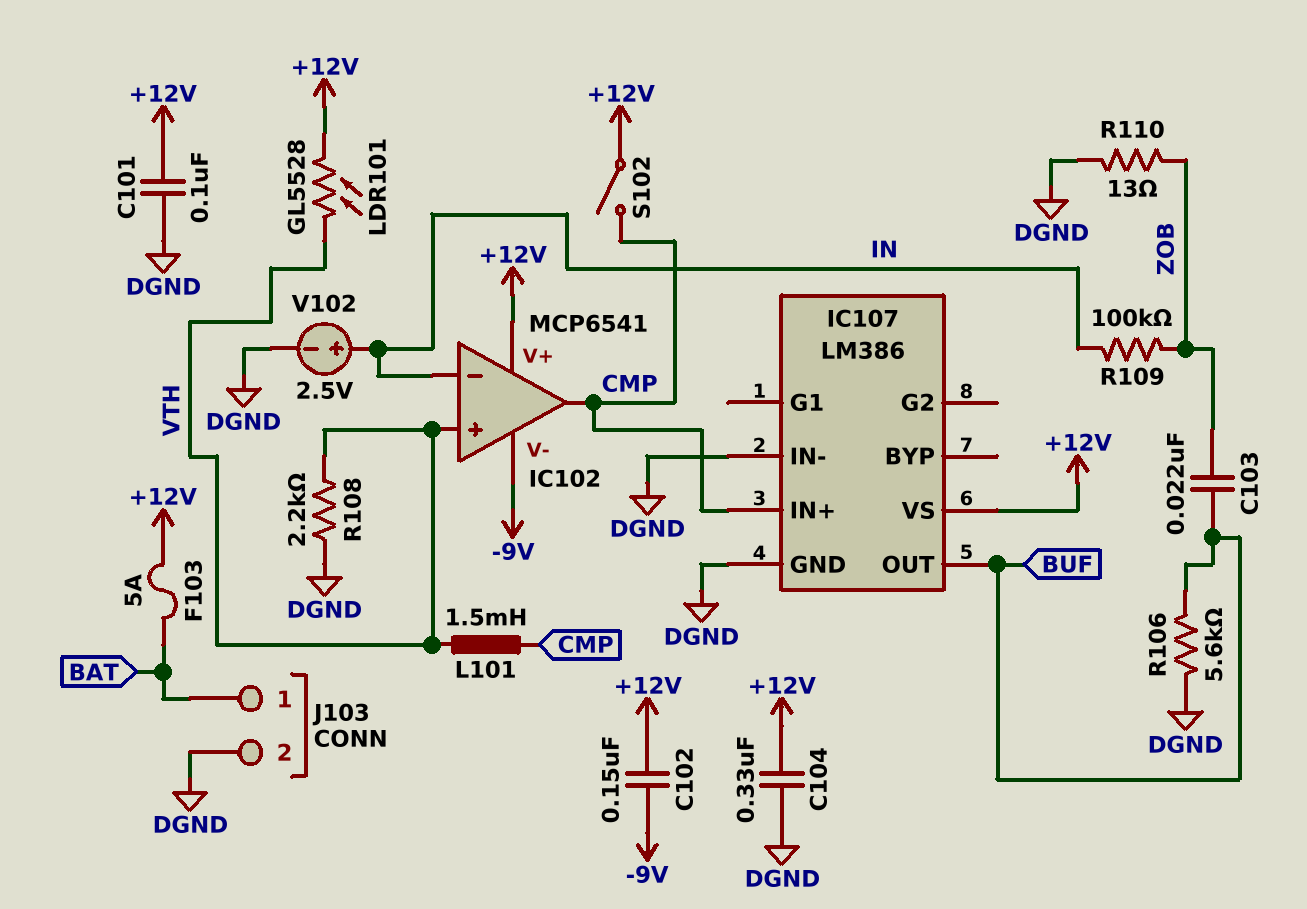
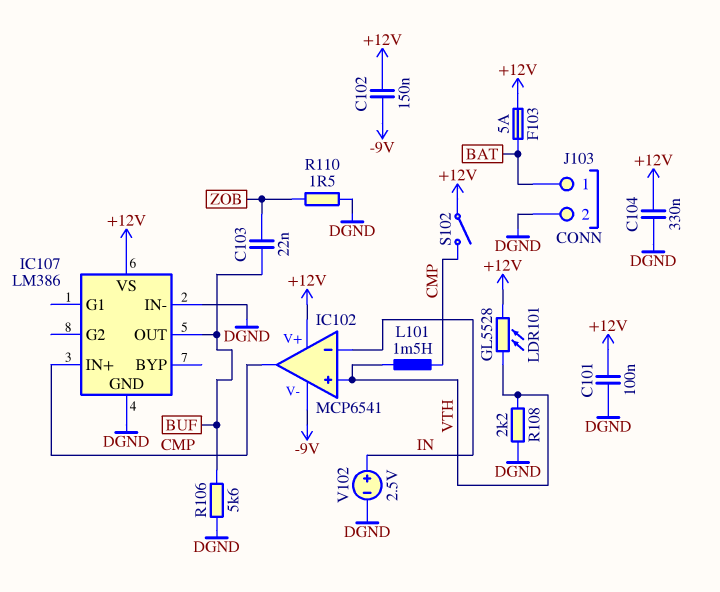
R109: 100k (IN, ZOB) -> none
R110: 13 (DGND, ZOB) -> 1.5 (DGND, ZOB)

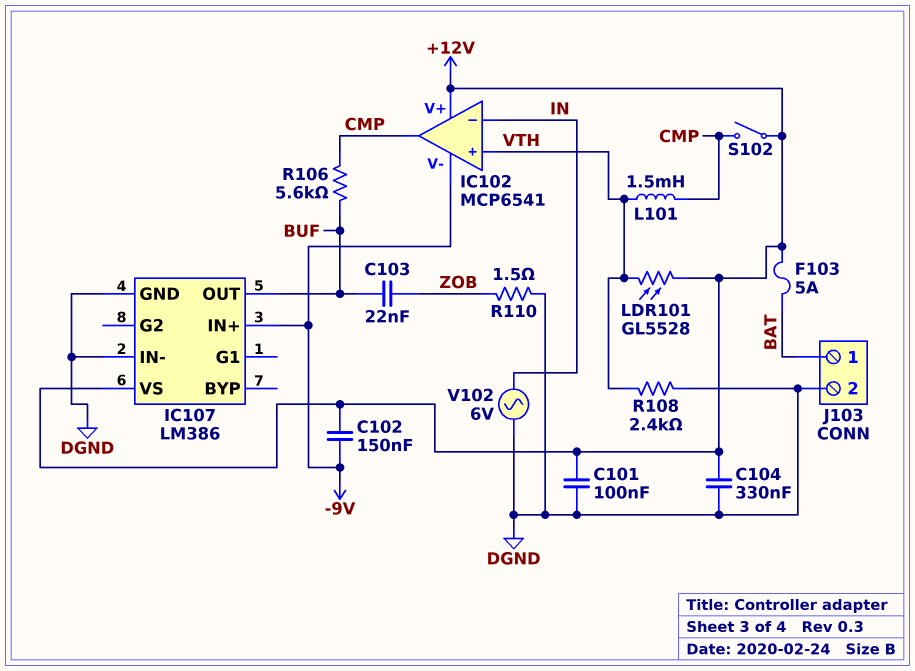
IC107 pin IN+: CMP -> -9V
R106: 5.6k (BUF, DGND) -> 5.6k (BUF, CMP)
R108: 2.2k (DGND, VTH) -> 2.4k (DGND, VTH)
V102: 2.5V (plus IN, minus DGND) -> AC 6V (DGND, IN)

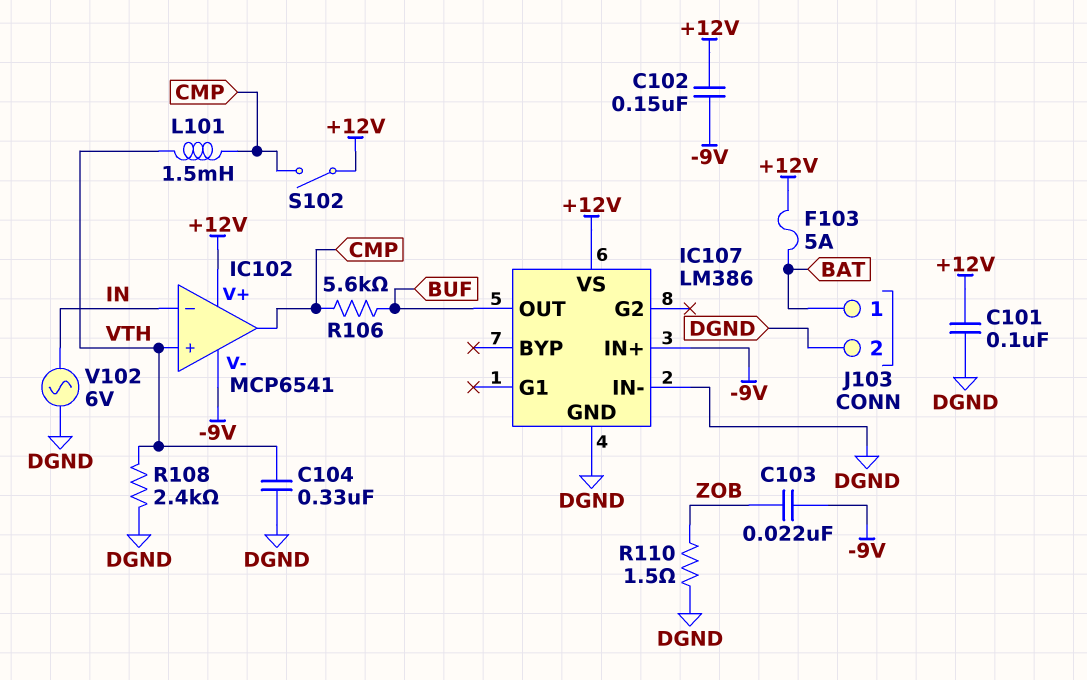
C103: 22nF (BUF, ZOB) -> 22nF (-9V, ZOB)
C104: 330nF (+12V, DGND) -> 330nF (DGND, VTH)
LDR101: GL5528 (+12V, VTH) -> none

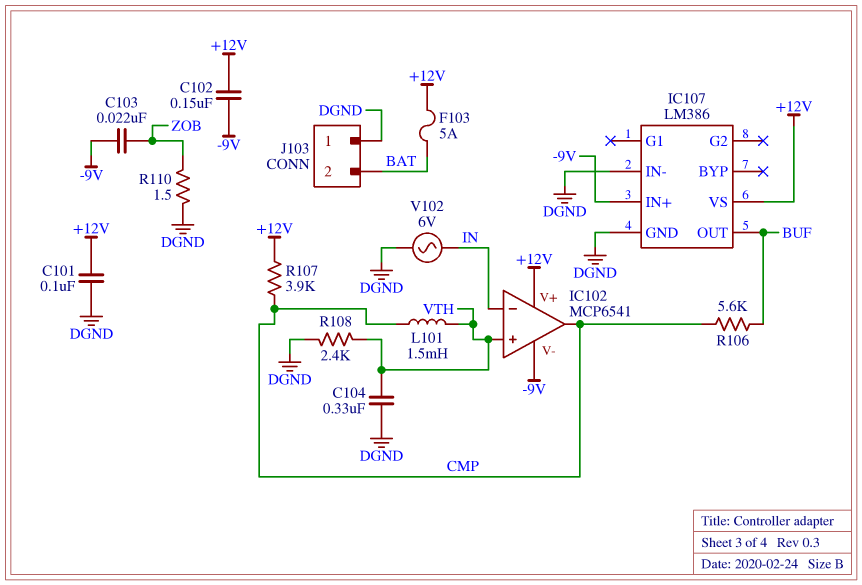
J103 pin 1: BAT -> DGND
J103 pin 2: DGND -> BAT
R107: none -> 3.9k (+12V, CMP)
S102: switch (+12V, CMP) -> none

